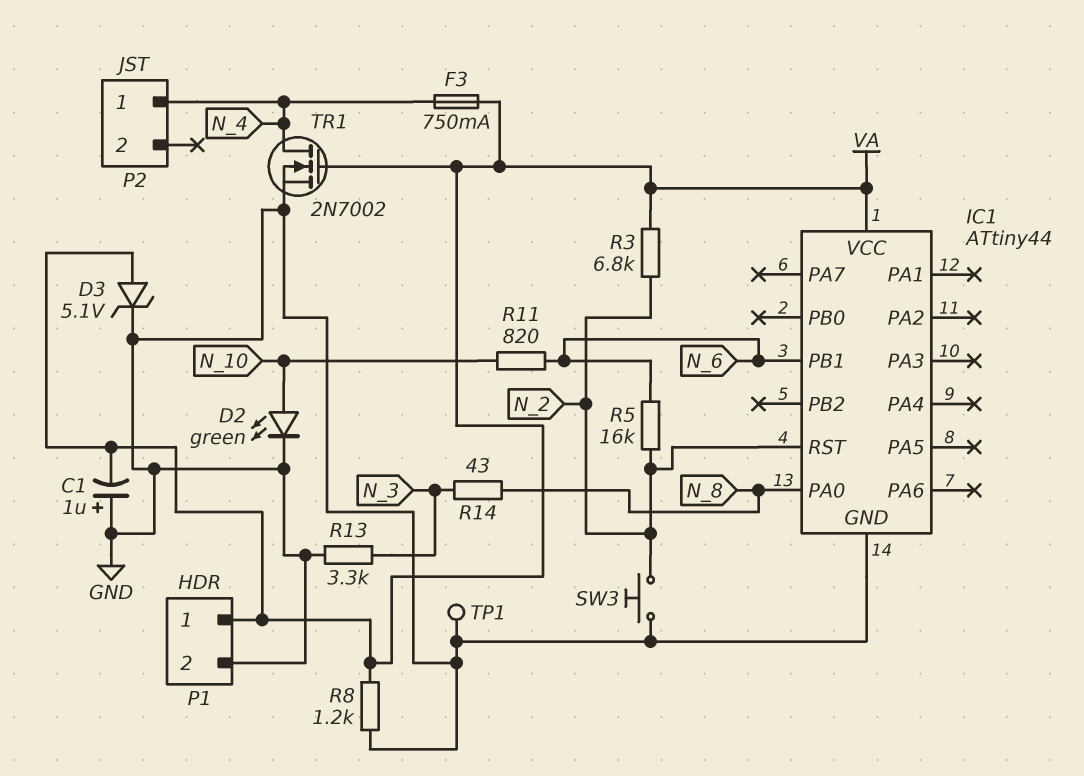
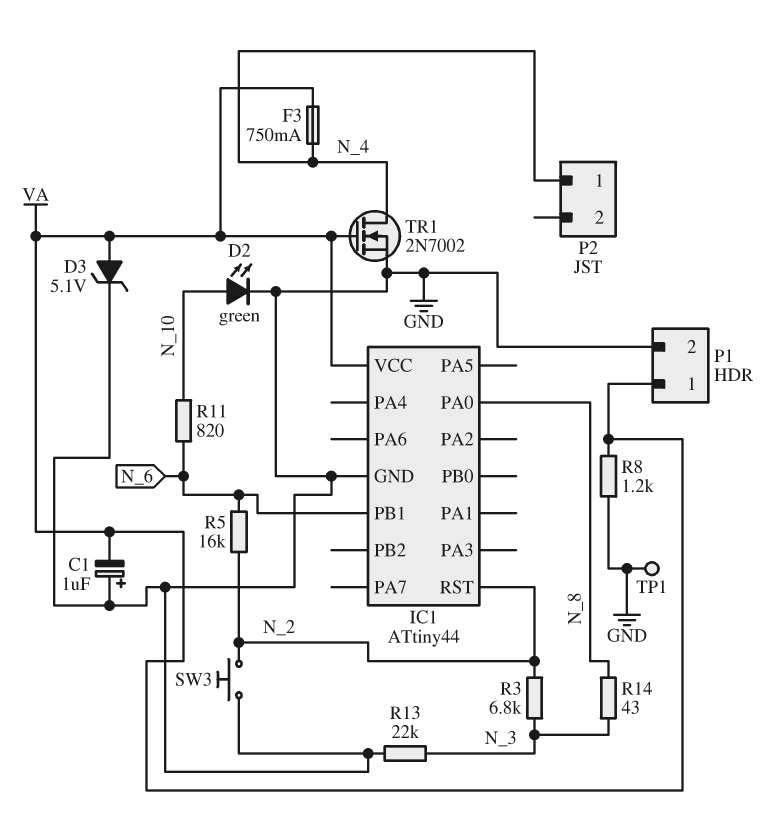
R3: 6.8k (N_2, VA) -> 6.8k (N_2, N_3)
R13: 3.3k (GND, N_3) -> 22k (GND, N_3)

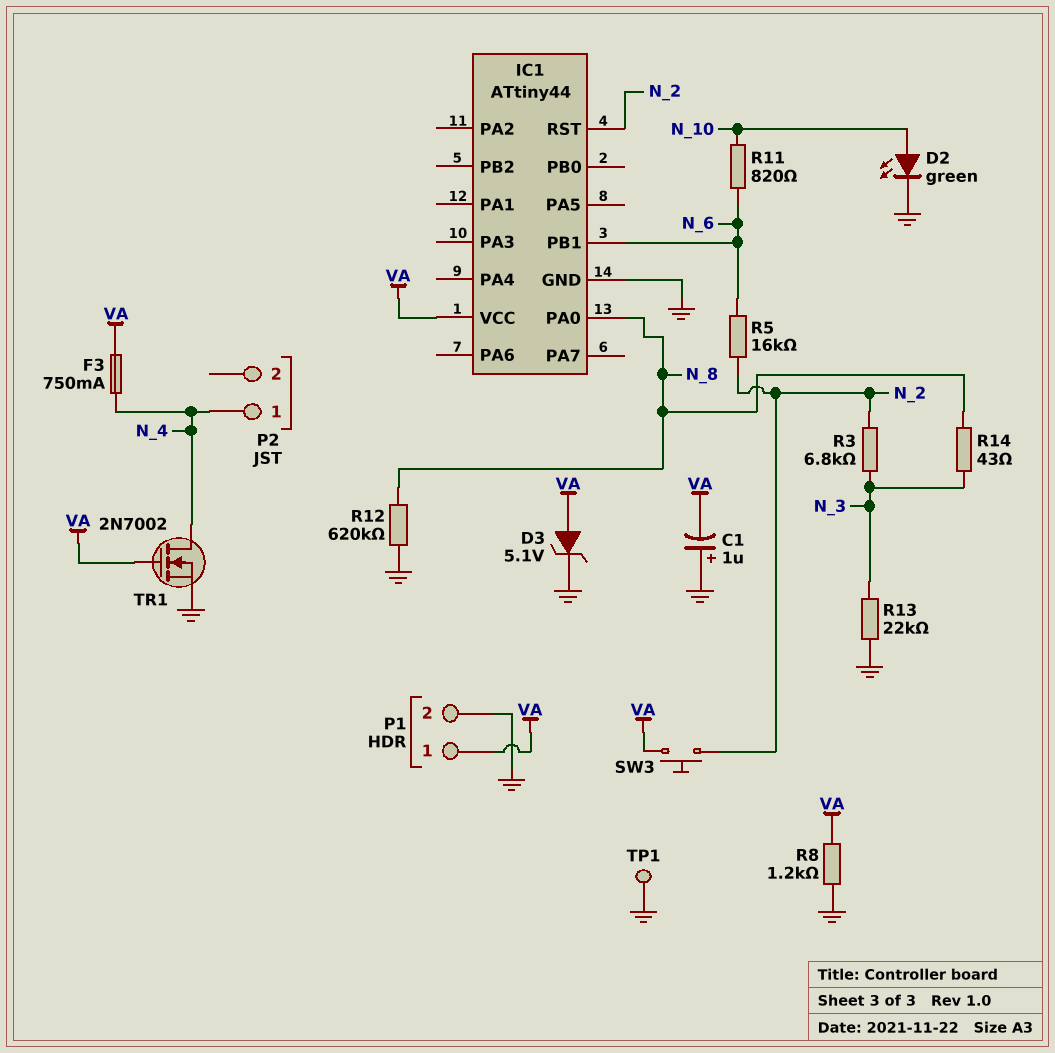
R12: none -> 620k (GND, N_8)
SW3: button (GND, N_2) -> button (N_2, VA)

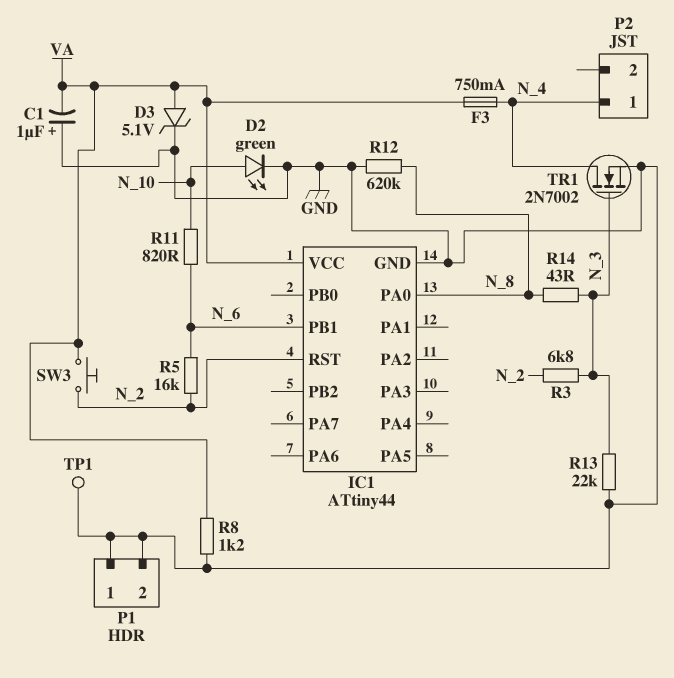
P1 pin 1: VA -> GND
TR1: NMOS 2N7002 (G VA, D N_4, S GND) -> NMOS 2N7002 (G N_3, D N_4, S GND)

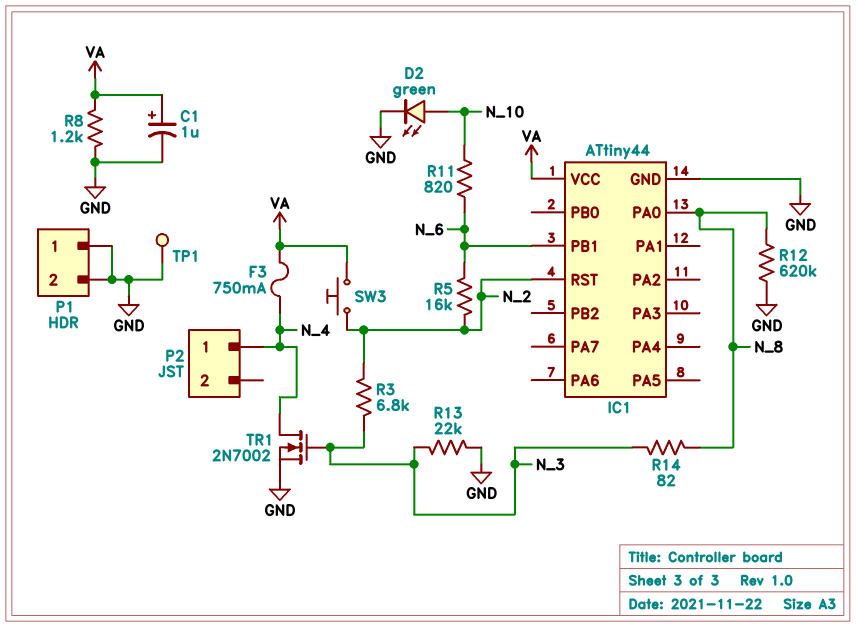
C1: 1uF (plus GND, minus VA) -> 1uF (plus VA, minus GND)
D3: zener 5.1V (A VA, K GND) -> none
R14: 43 (N_3, N_8) -> 82 (N_3, N_8)

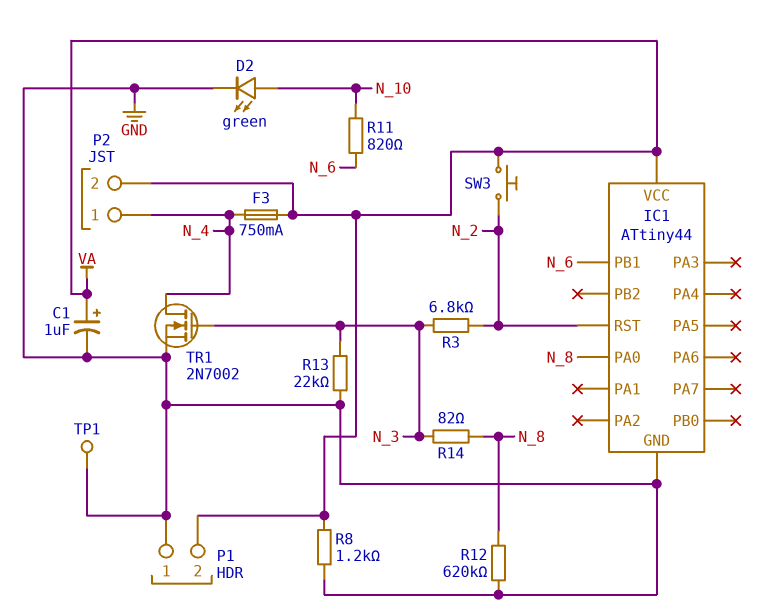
P1 pin 2: GND -> VA
P2 pin 2: none -> VA
R5: 16k (N_2, N_6) -> none

